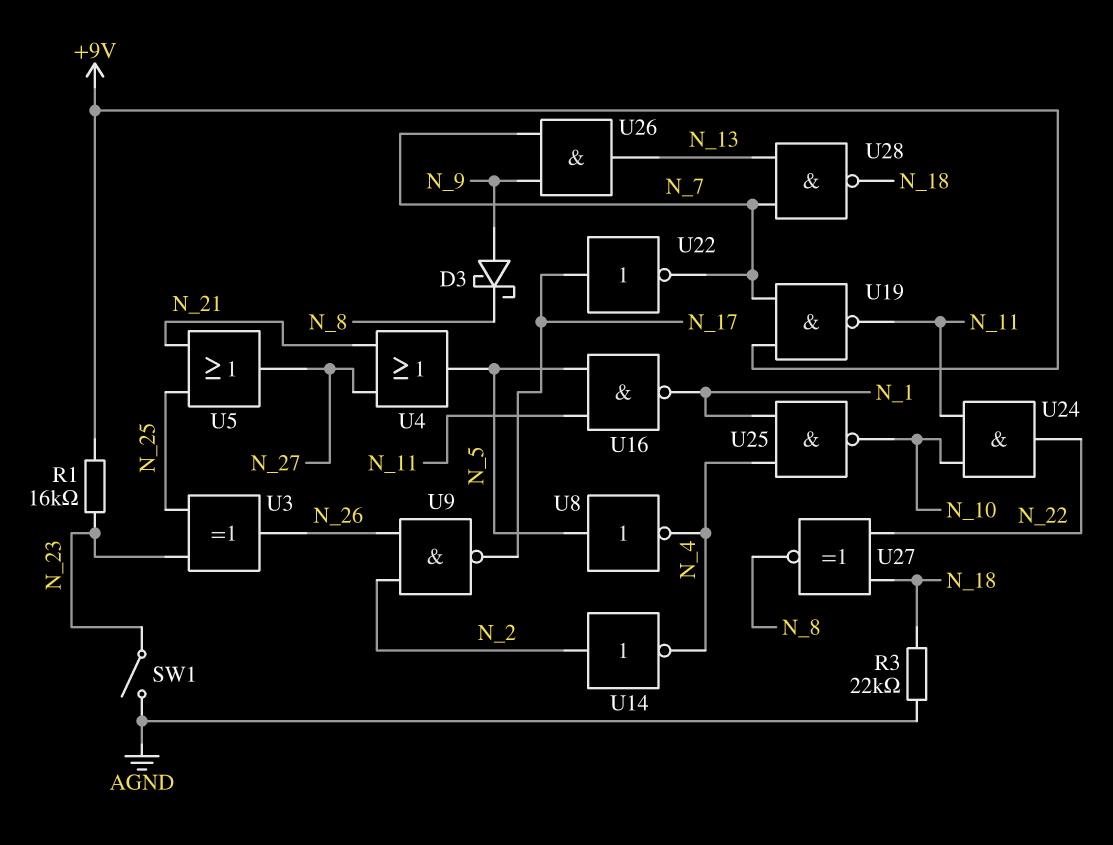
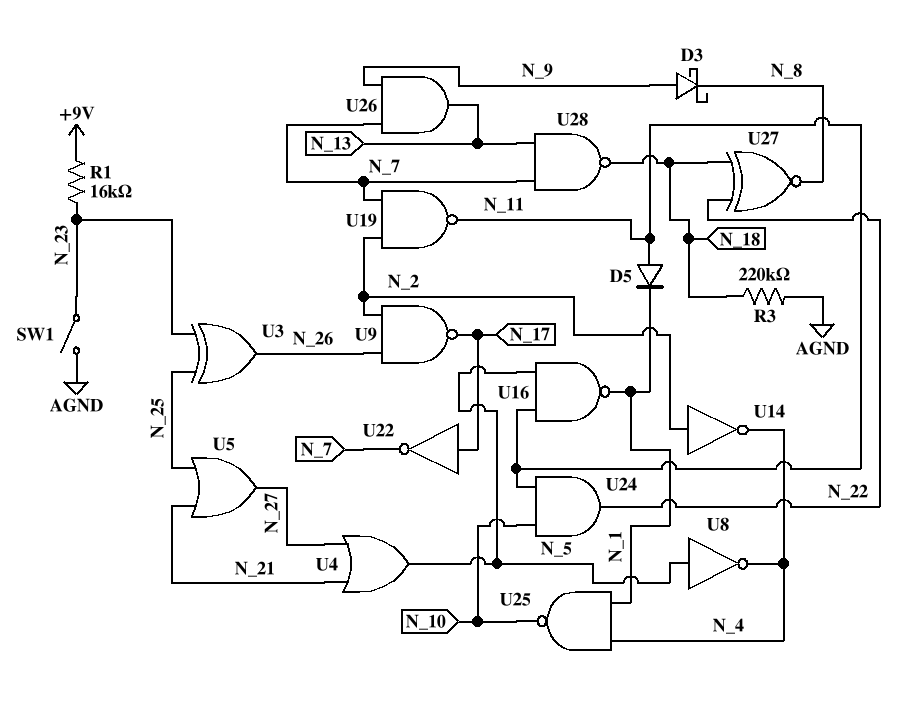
D5: none -> diode (A N_11, K N_1)
R3: 22k (AGND, N_18) -> 220k (AGND, N_18)
U19: NAND (in +9V, in N_7, out N_11) -> NAND (in N_2, in N_7, out N_11)

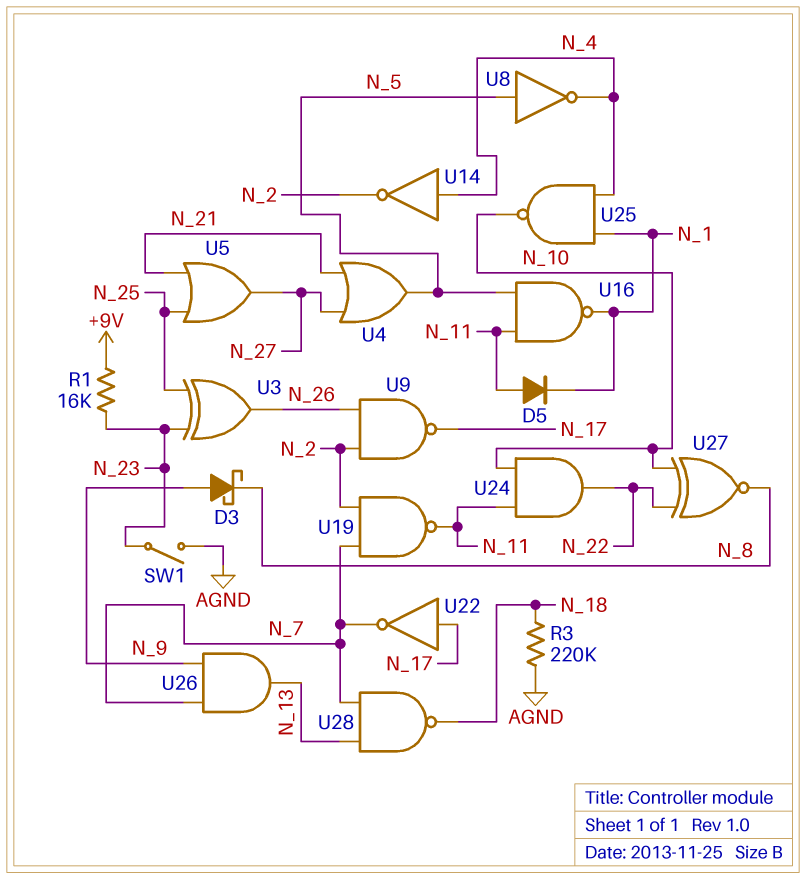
U14: NOT (in N_2, out N_4) -> NOT (in N_4, out N_2)
U27: XNOR (in N_18, in N_22, out N_8) -> XNOR (in N_10, in N_22, out N_8)

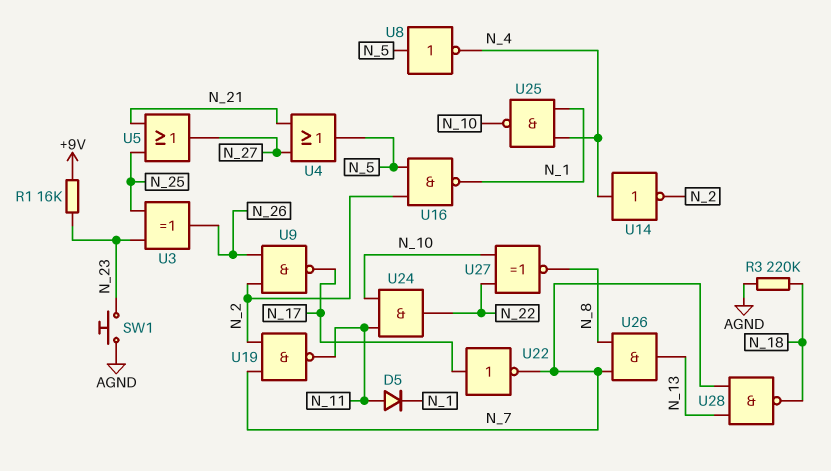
D3: schottky (A N_9, K N_8) -> none
SW1: switch (AGND, N_23) -> button (AGND, N_23)
U16: NAND (in N_5, in N_11, out N_1) -> NAND (in N_2, in N_5, out N_1)
U26: AND (in N_7, in N_9, out N_13) -> AND (in N_7, in N_8, out N_13)

